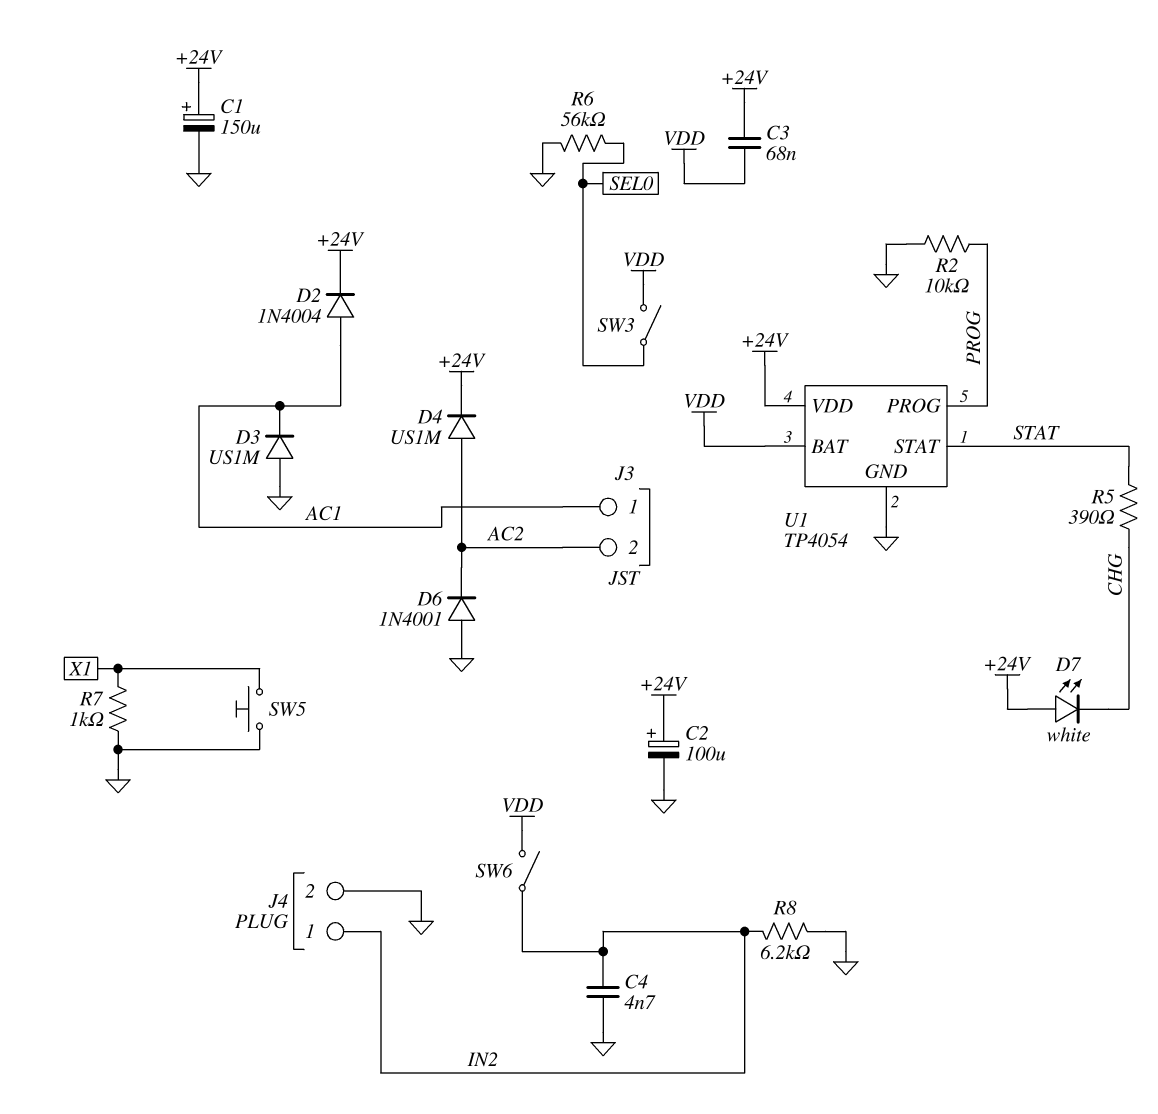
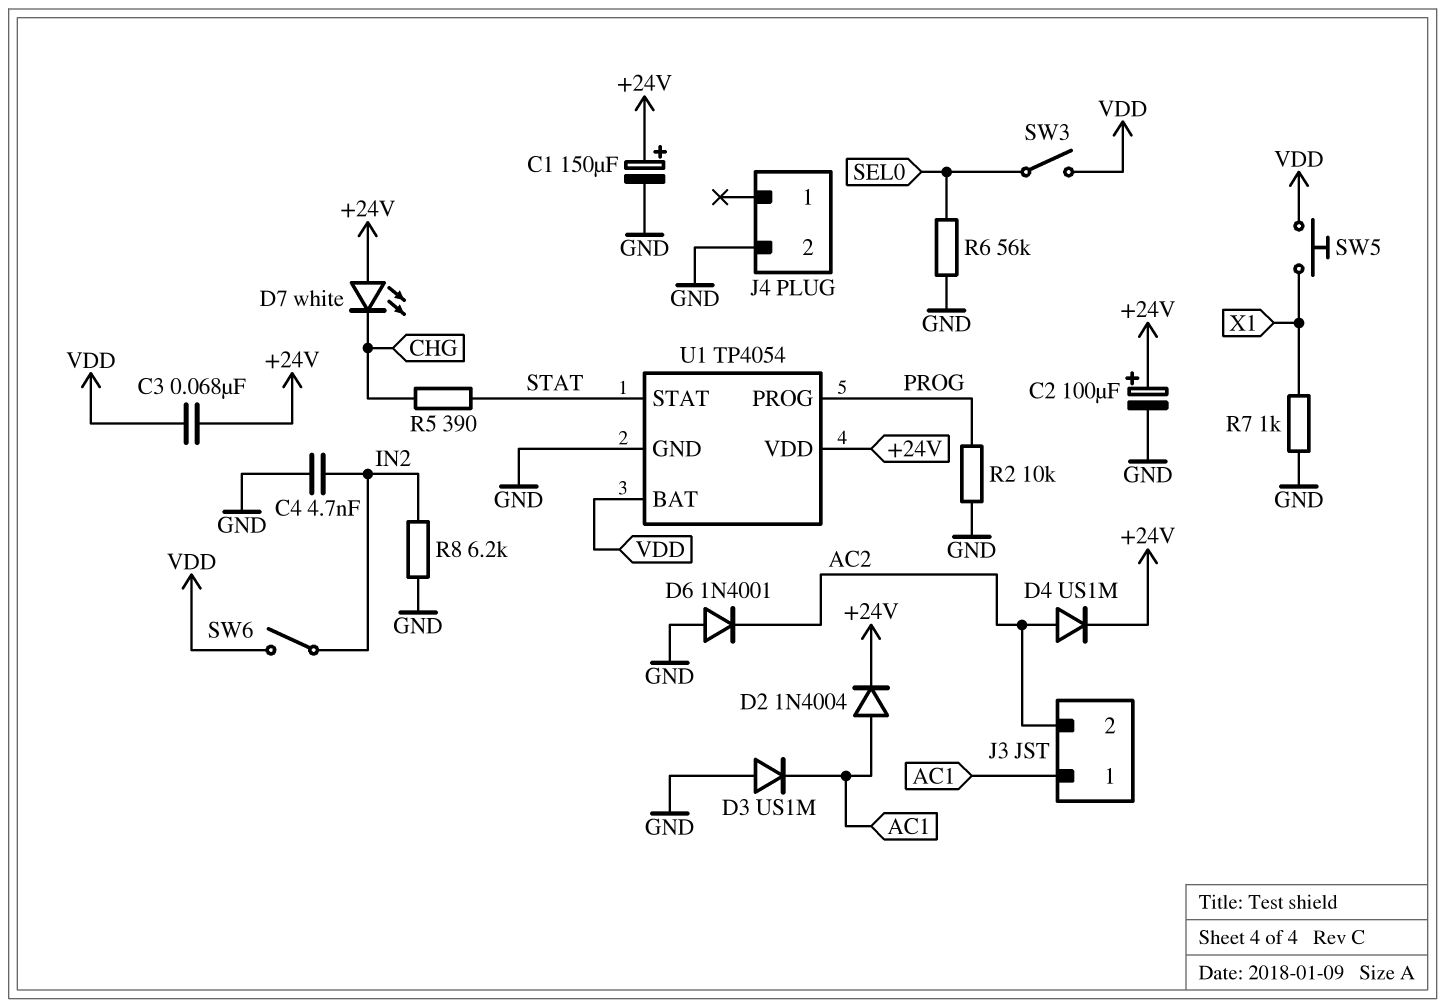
J4 pin 1: IN2 -> none
SW5: button (GND, X1) -> button (VDD, X1)

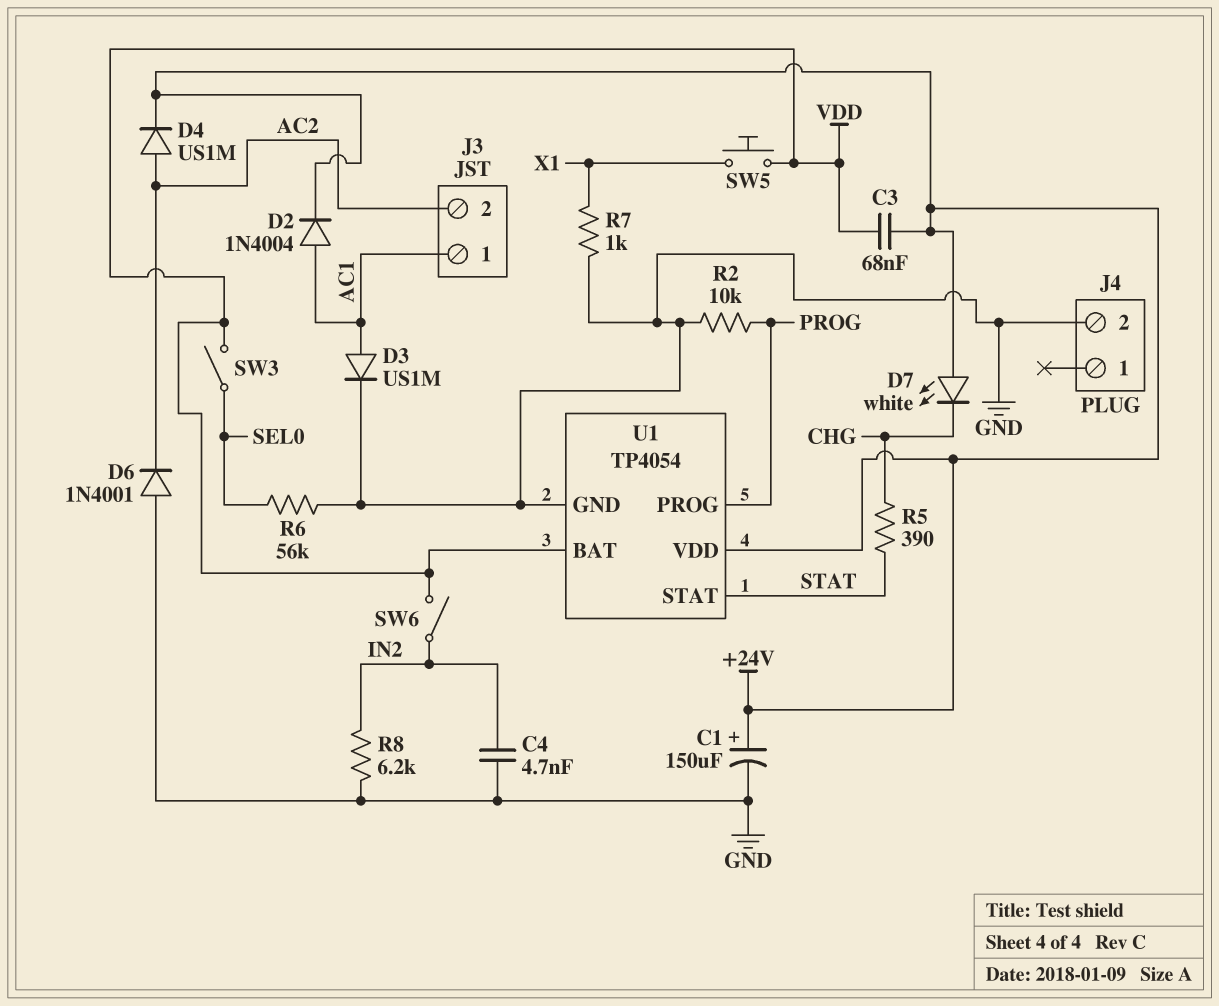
C2: 100uF (plus +24V, minus GND) -> none
D3: diode US1M (A GND, K AC1) -> diode US1M (A AC1, K GND)

